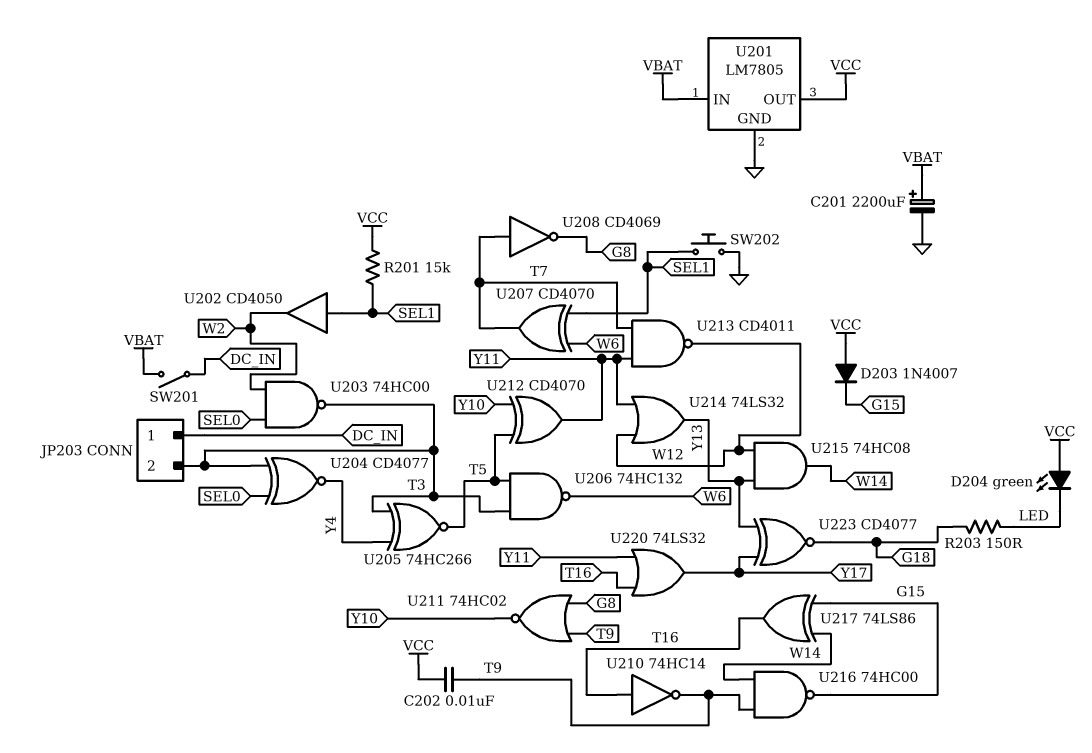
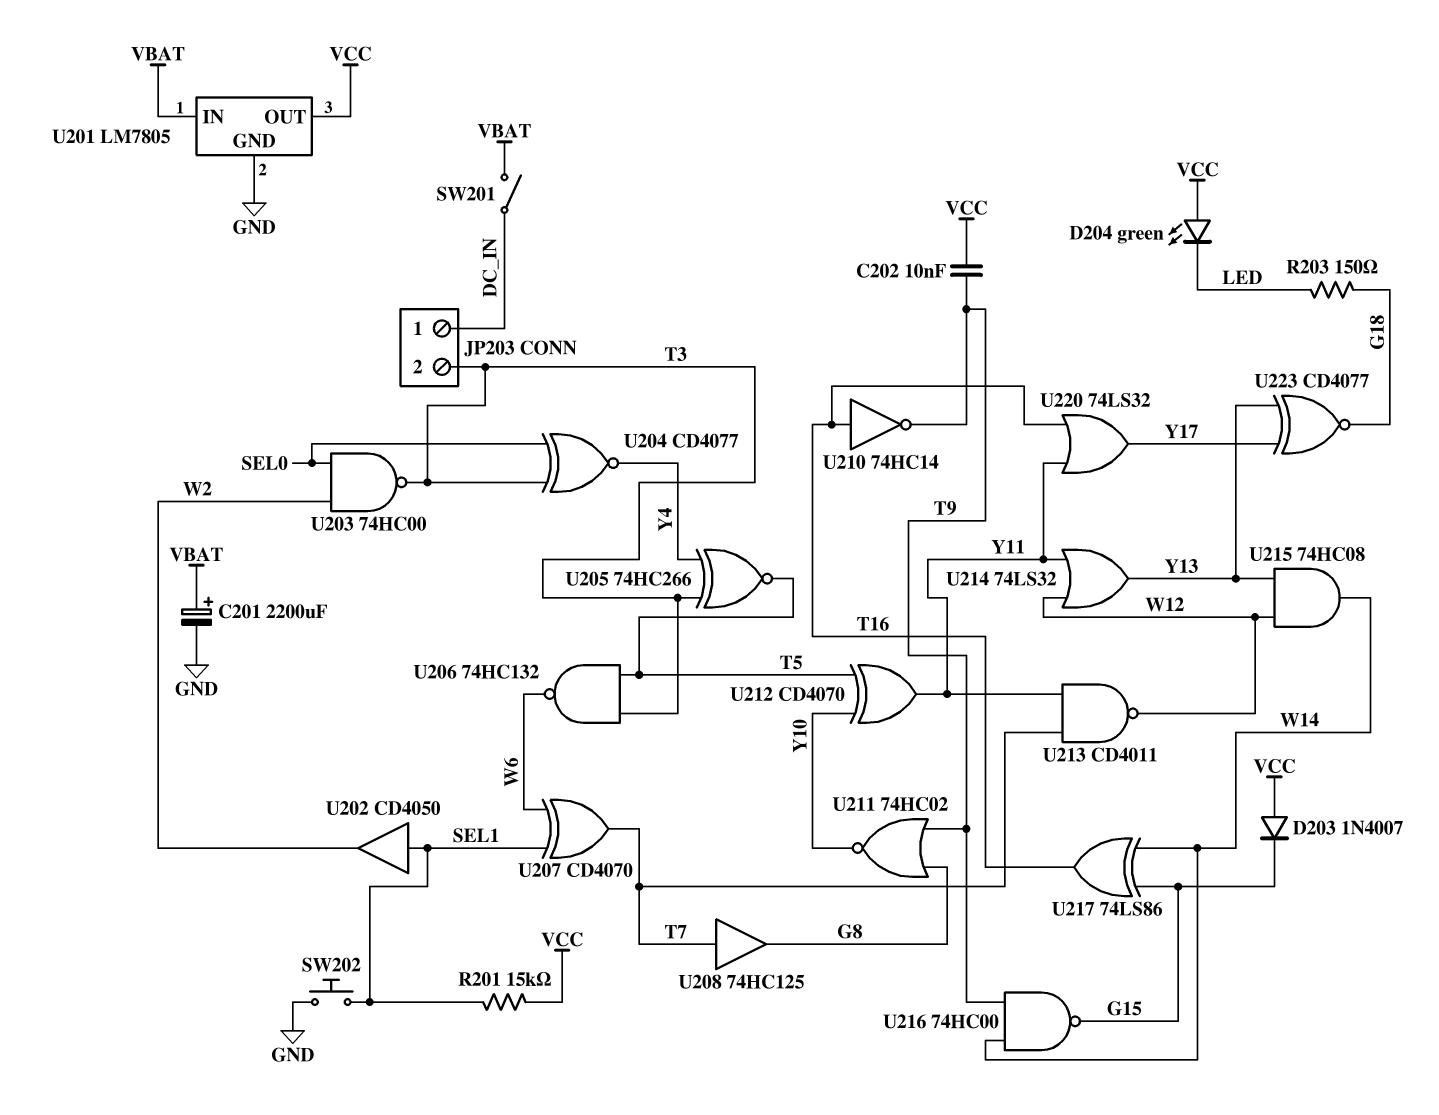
U208: NOT CD4069 (in T7, out G8) -> buffer 74HC125 (in T7, out G8)

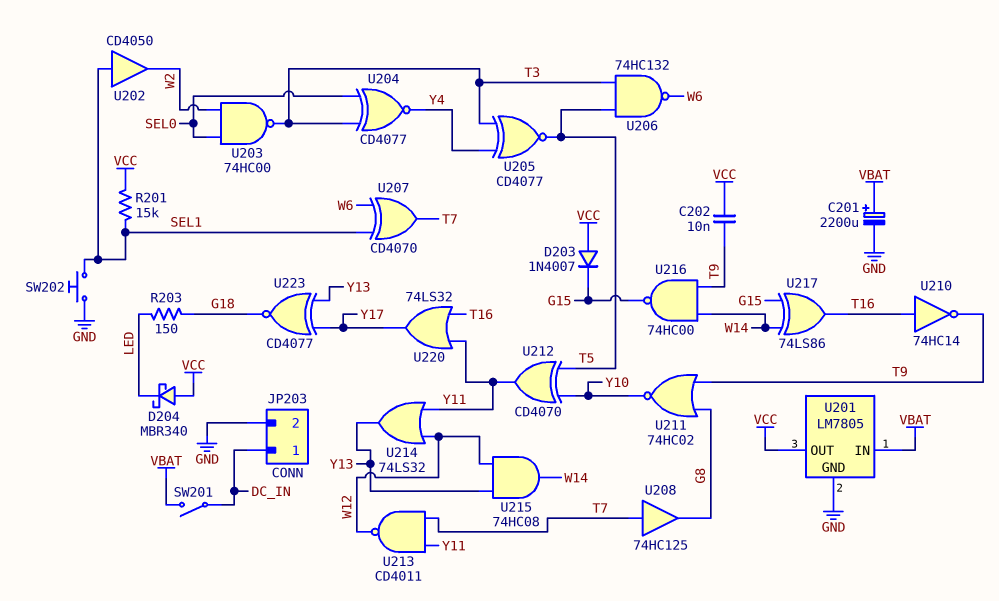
D204: LED green (A VCC, K LED) -> schottky MBR340 (A VCC, K LED)
JP203 pin 2: T3 -> GND
U205: XNOR 74HC266 (in T3, in Y4, out T5) -> XNOR CD4077 (in T3, in Y4, out T5)

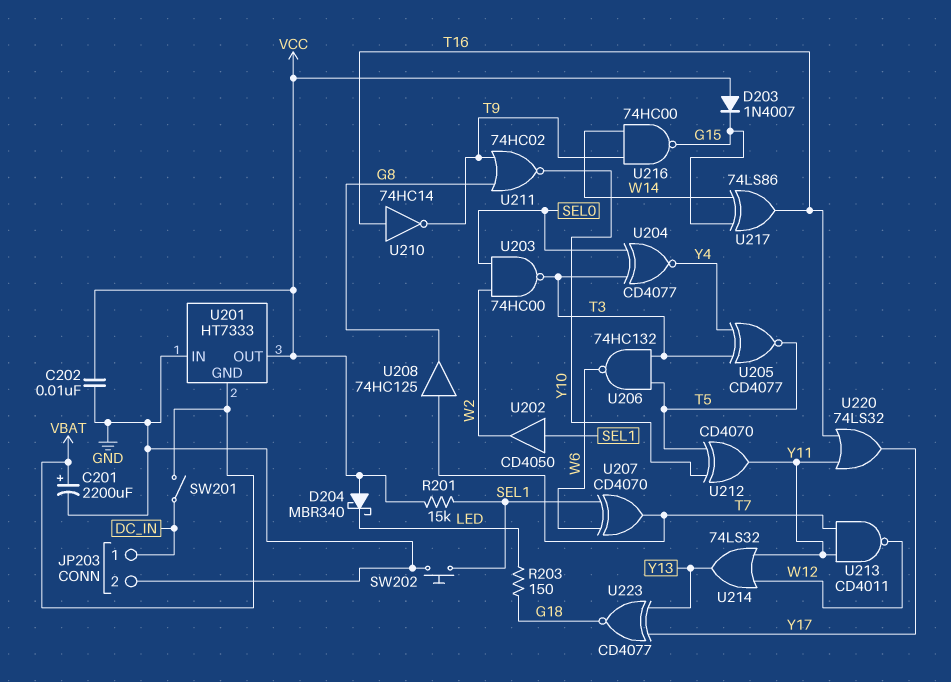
C202: 10nF (T9, VCC) -> 10nF (GND, VCC)
U201: LM7805 -> HT7333
U201 pin GND: GND -> VBAT
U201 pin IN: VBAT -> GND
U215: AND 74HC08 (in W12, in Y13, out W14) -> none

